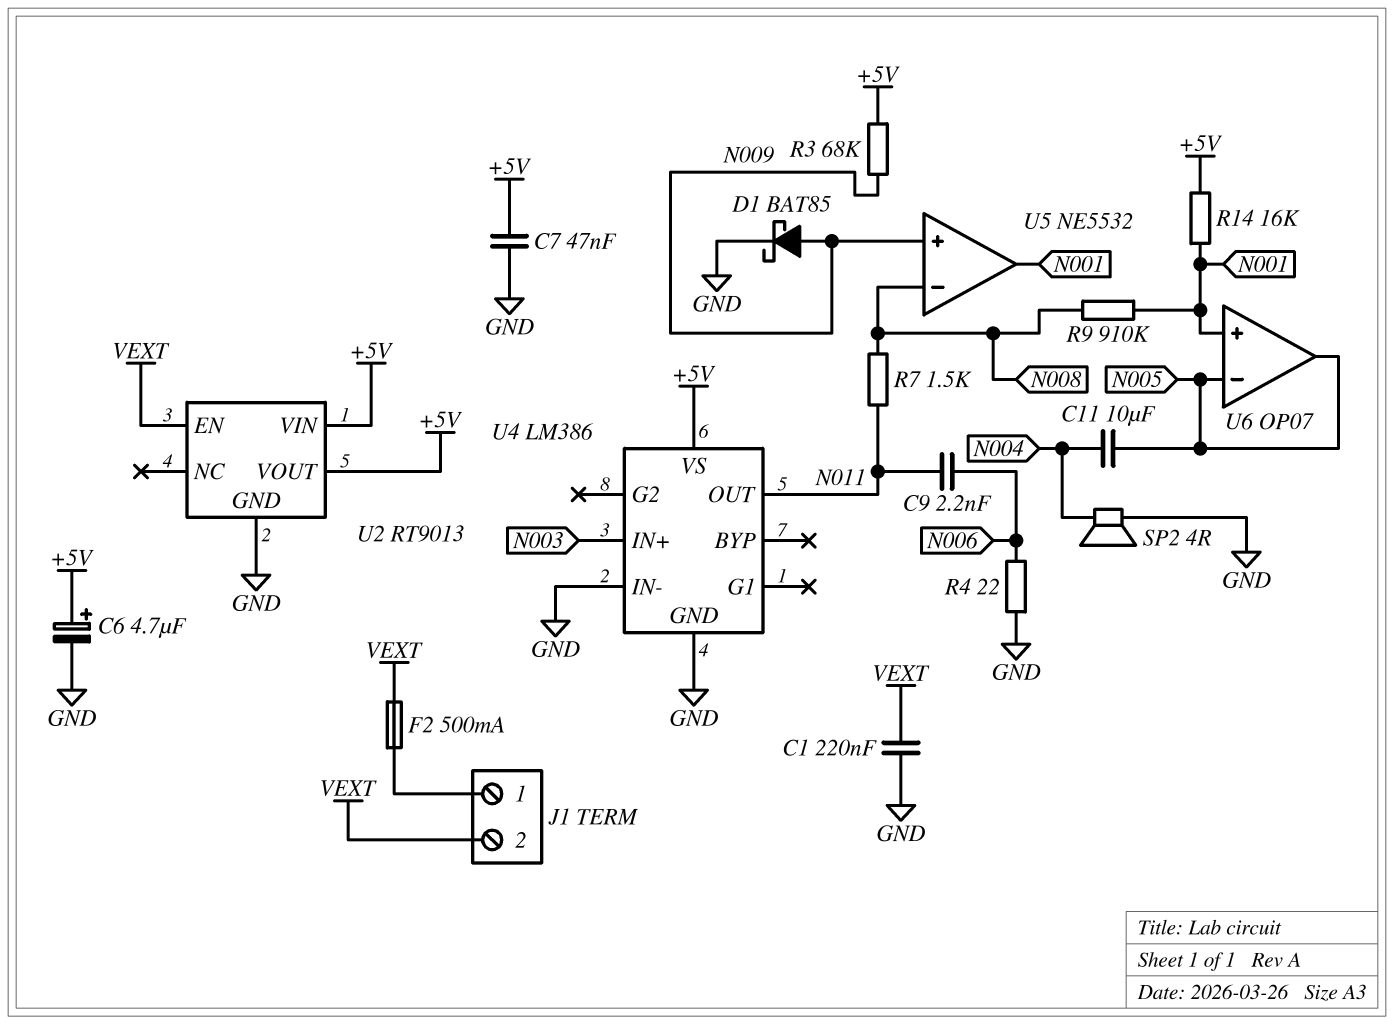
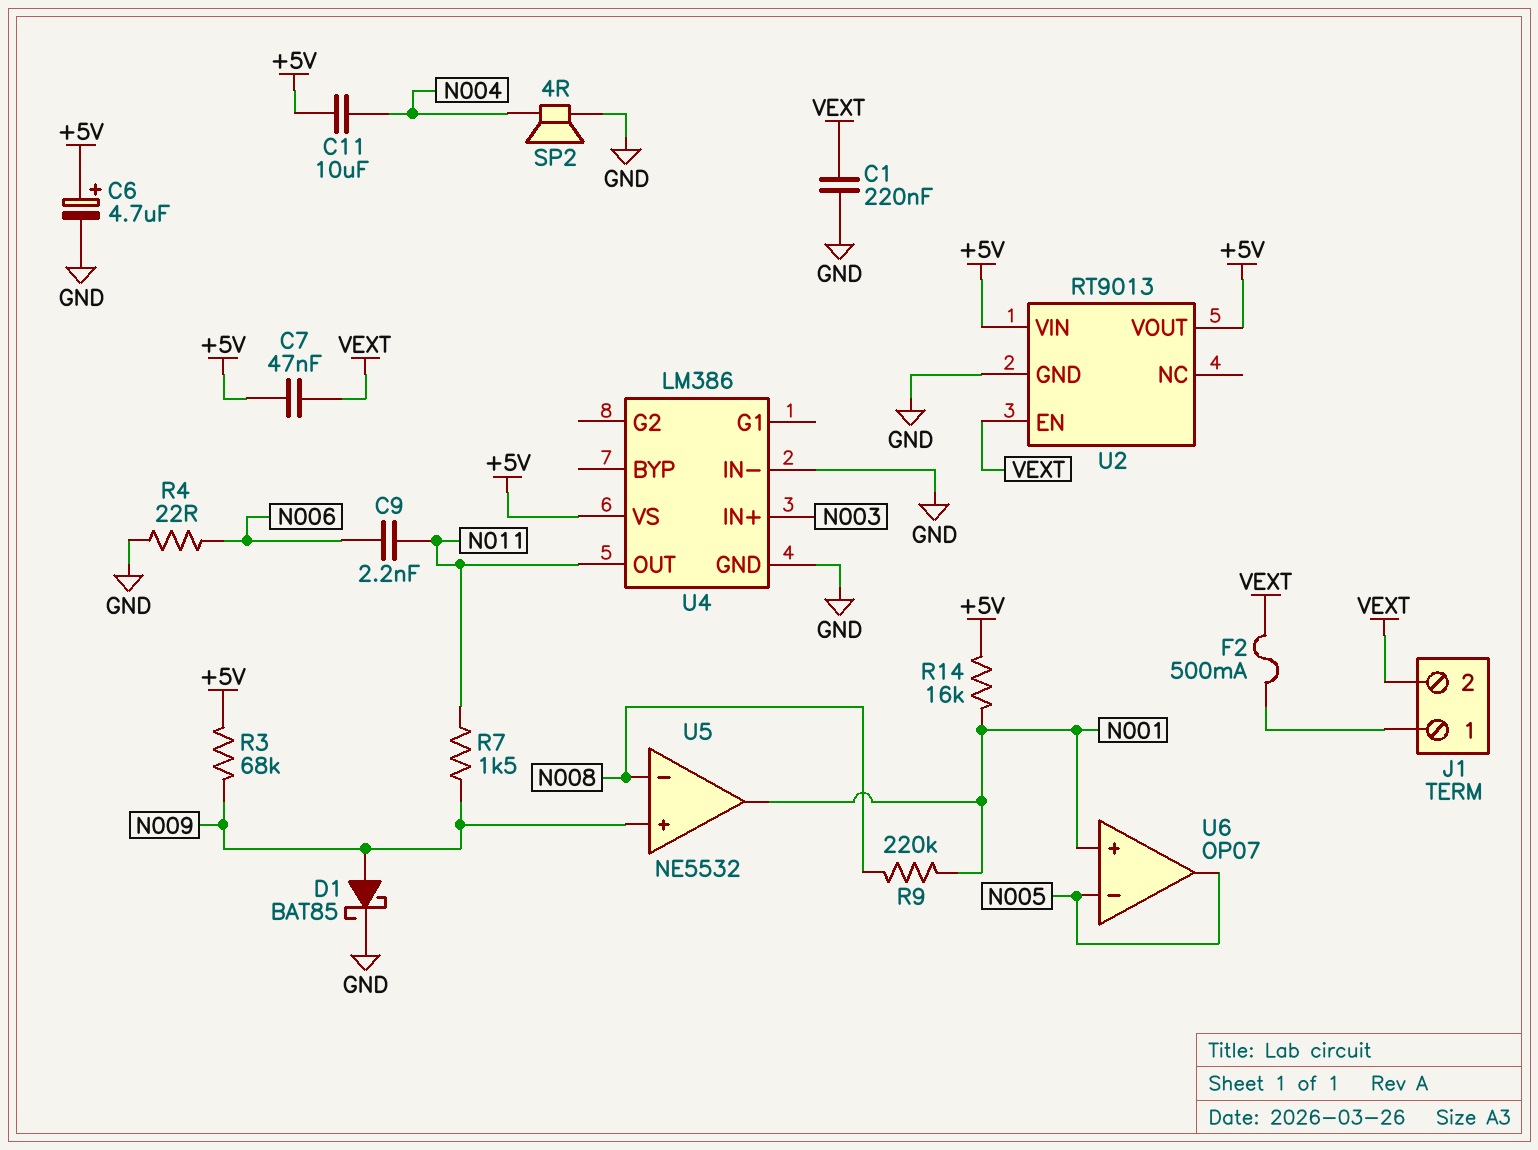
C7: 47nF (+5V, GND) -> 47nF (+5V, VEXT)
C11: 10uF (N004, N005) -> 10uF (+5V, N004)
R7: 1.5k (N008, N011) -> 1.5k (N009, N011)
R9: 910k (N001, N008) -> 220k (N001, N008)

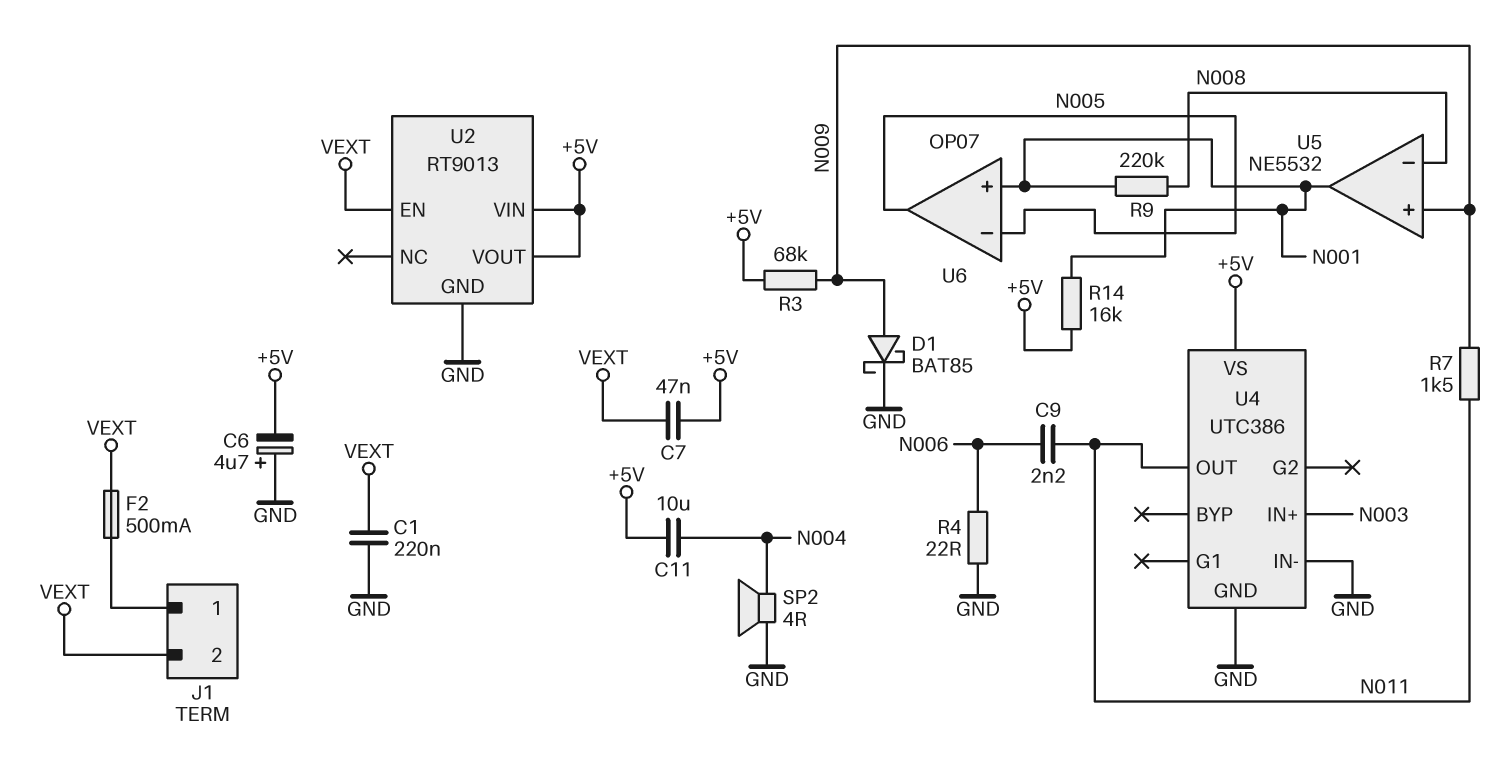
C6: 4.7uF (plus +5V, minus GND) -> 4.7uF (plus GND, minus +5V)
U4: LM386 -> UTC386

